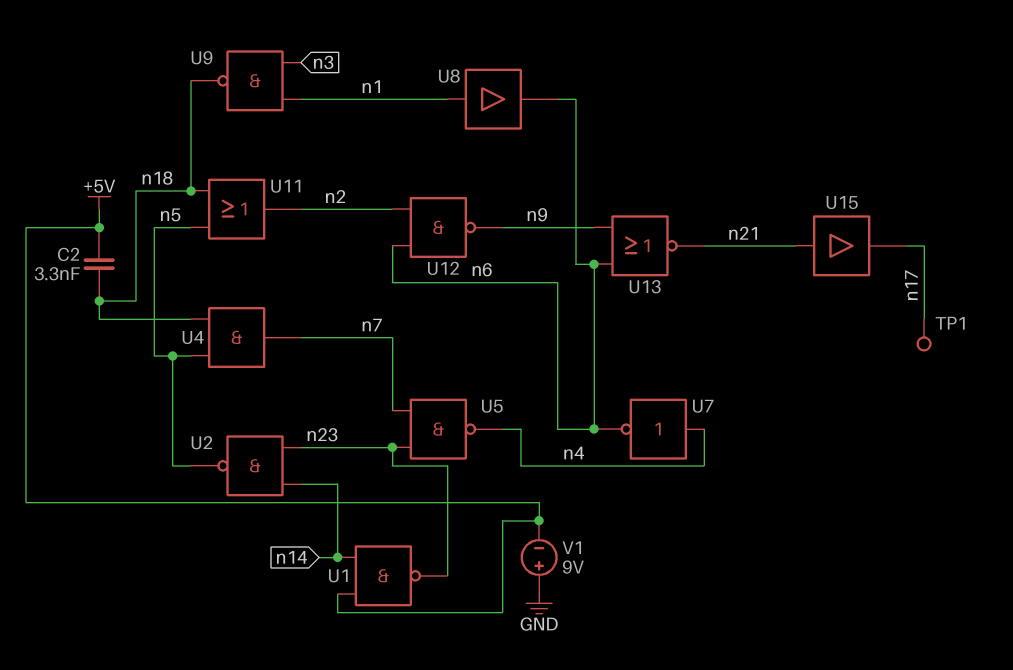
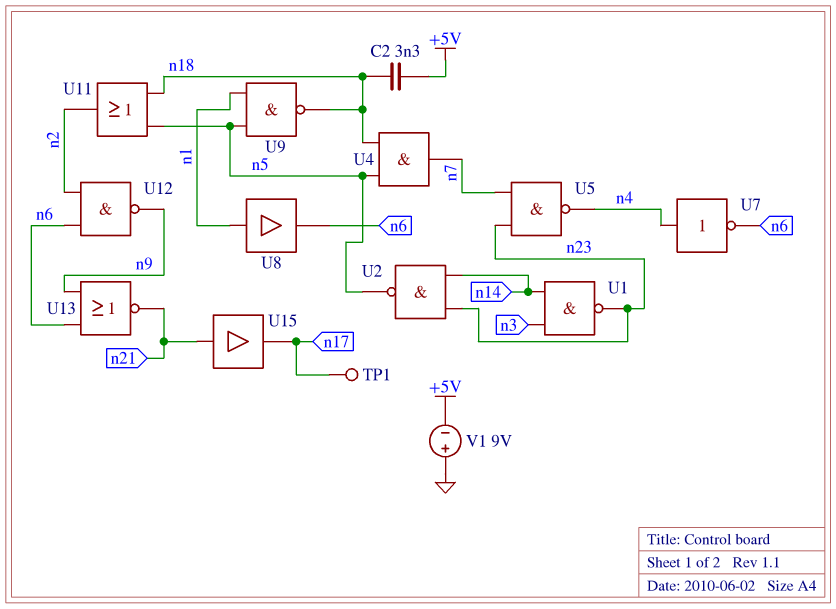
U1: NAND (in +5V, in n14, out n23) -> NAND (in n3, in n14, out n23)
U9: NAND (in n1, in n3, out n18) -> NAND (in n1, in n5, out n18)

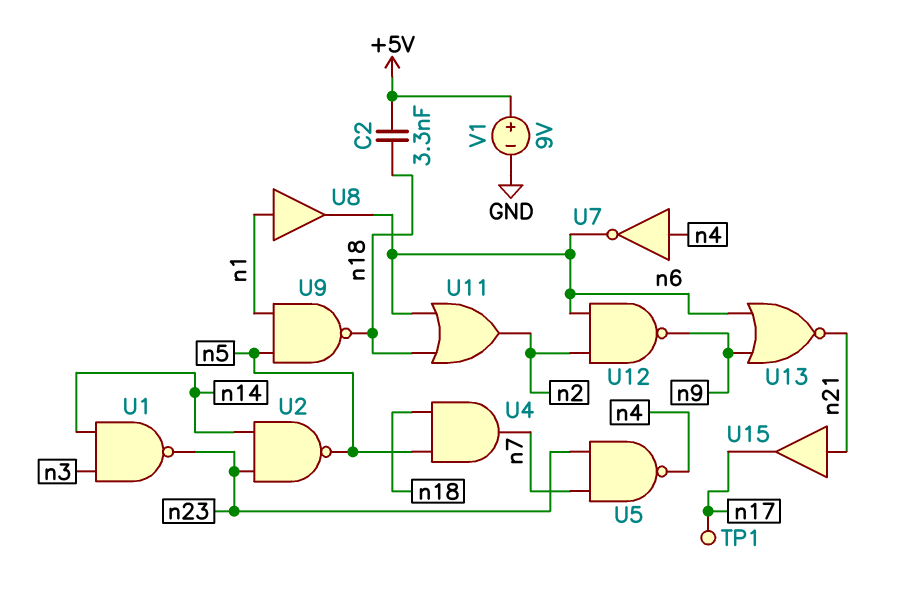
U11: OR (in n5, in n18, out n2) -> OR (in n6, in n18, out n2)
V1: 9V (plus GND, minus +5V) -> 9V (plus +5V, minus GND)

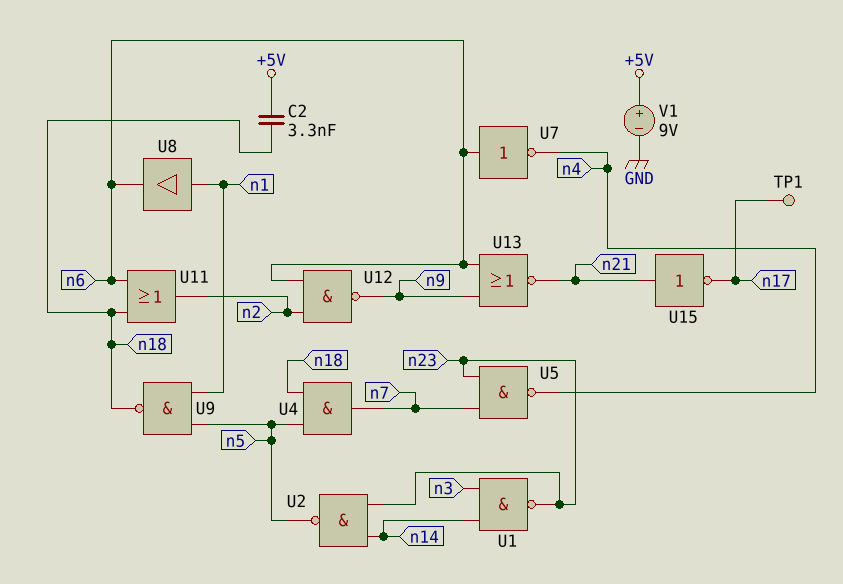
U7: NOT (in n4, out n6) -> NOT (in n6, out n4)
U15: buffer (in n21, out n17) -> NOT (in n21, out n17)

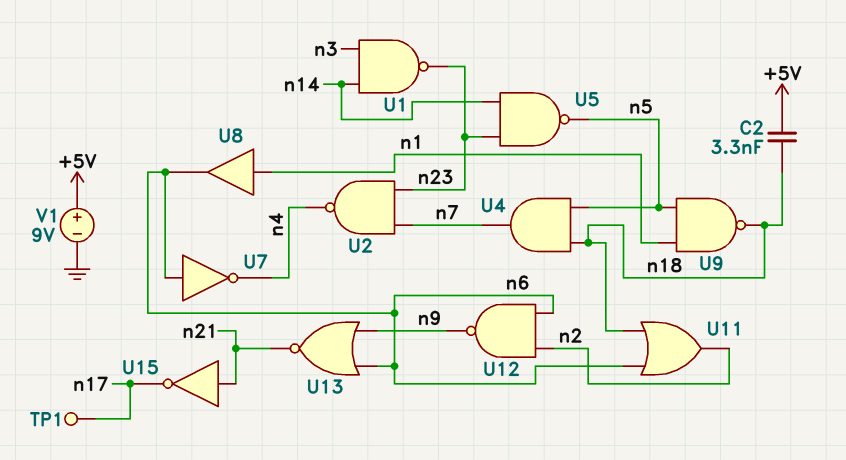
U2: NAND (in n14, in n23, out n5) -> NAND (in n7, in n23, out n4)
U5: NAND (in n7, in n23, out n4) -> NAND (in n14, in n23, out n5)

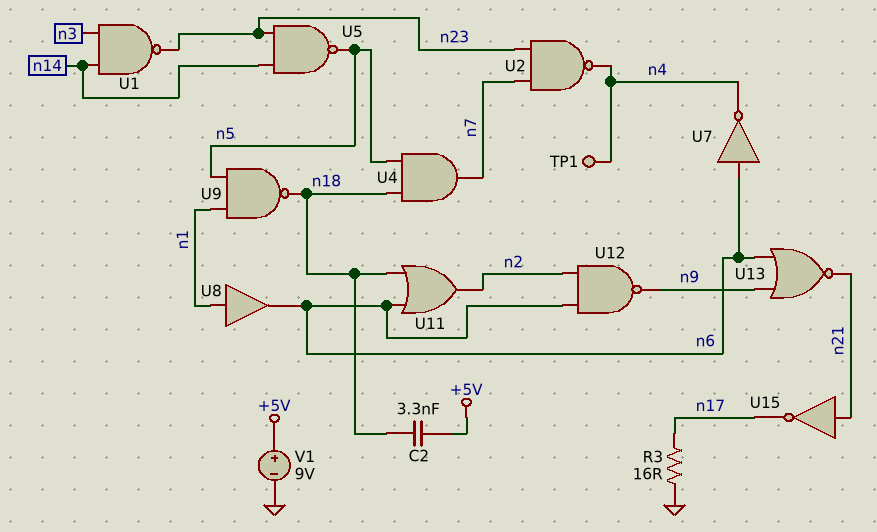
R3: none -> 16 (GND, n17)
TP1: test point (n17) -> test point (n4)

